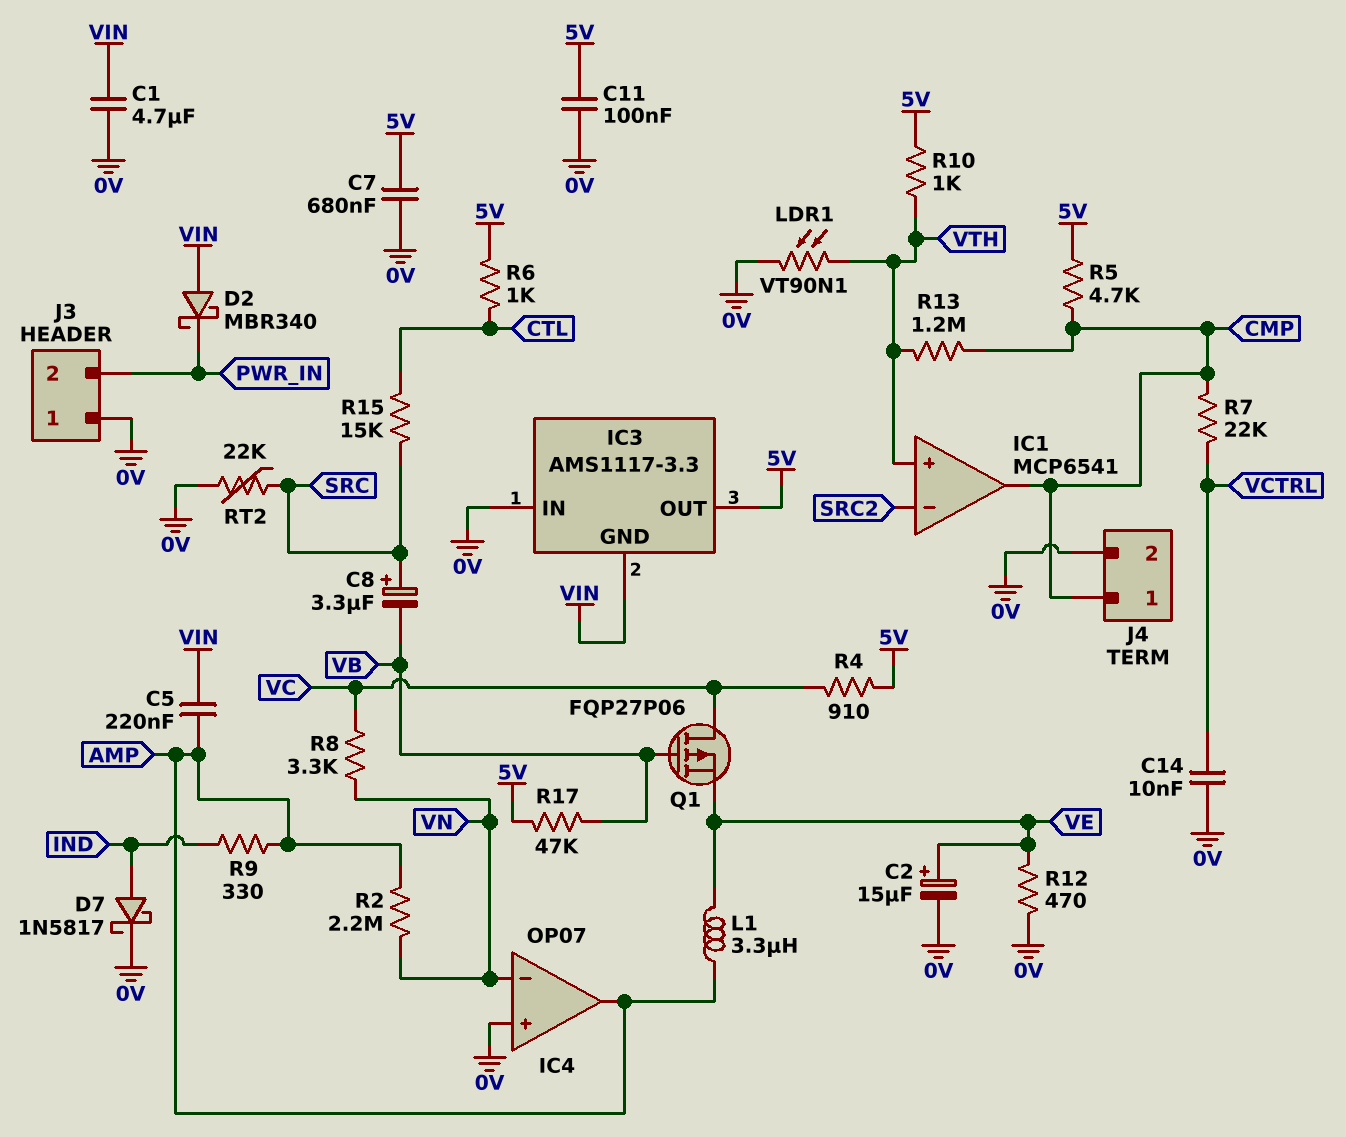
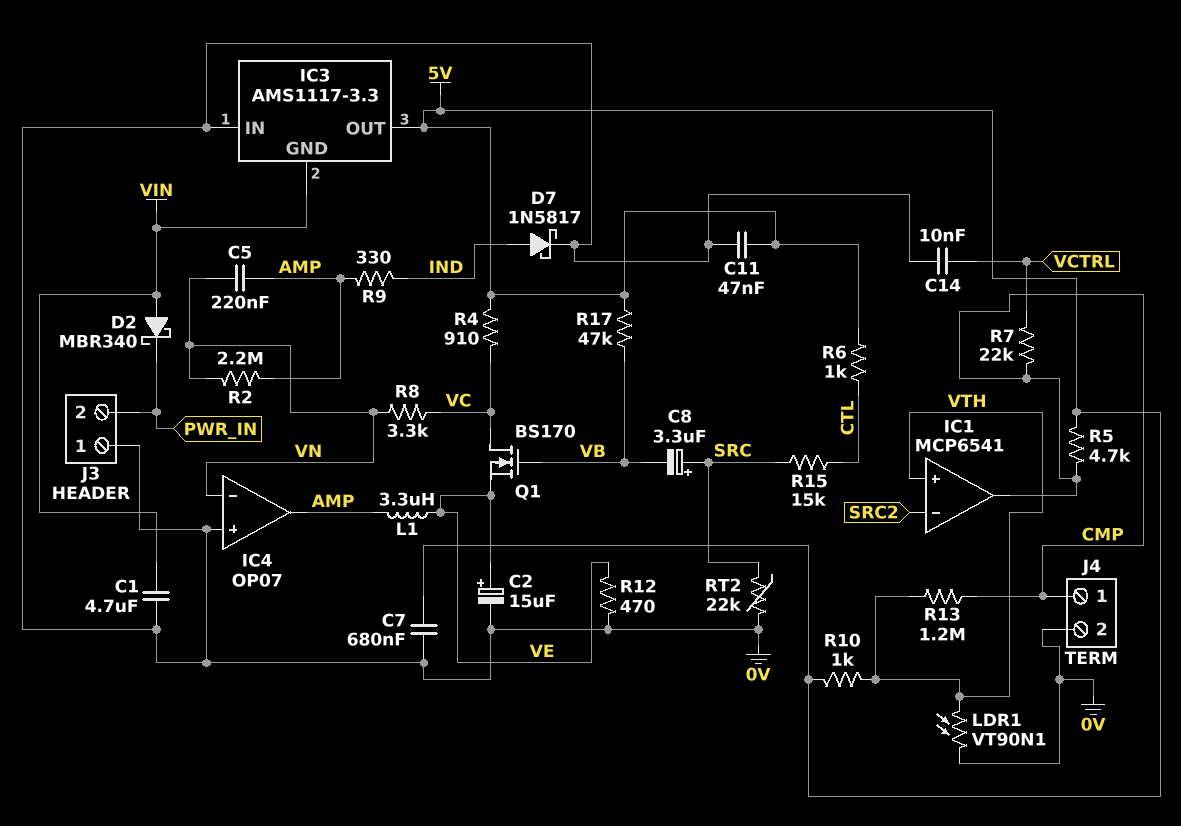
C5: 220nF (AMP, VIN) -> 220nF (AMP, VN)
C11: 100nF (0V, 5V) -> 47nF (0V, 5V)
Q1: PMOS FQP27P06 (G VB, D VC, S VE) -> NMOS BS170 (G VB, D VC, S VE)

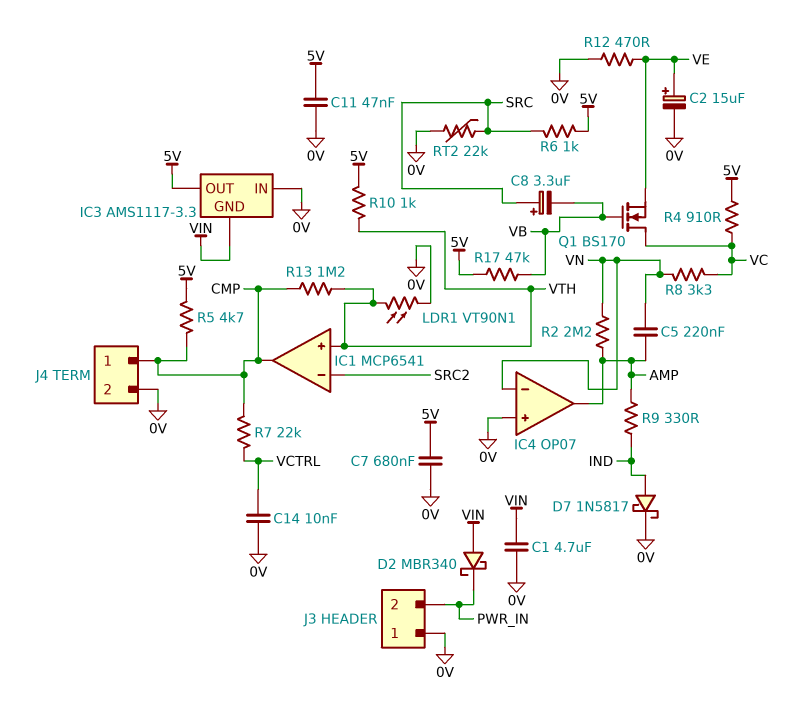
L1: 3.3uH (AMP, VE) -> none
R6: 1k (5V, CTL) -> 1k (5V, SRC)
R15: 15k (CTL, SRC) -> none

